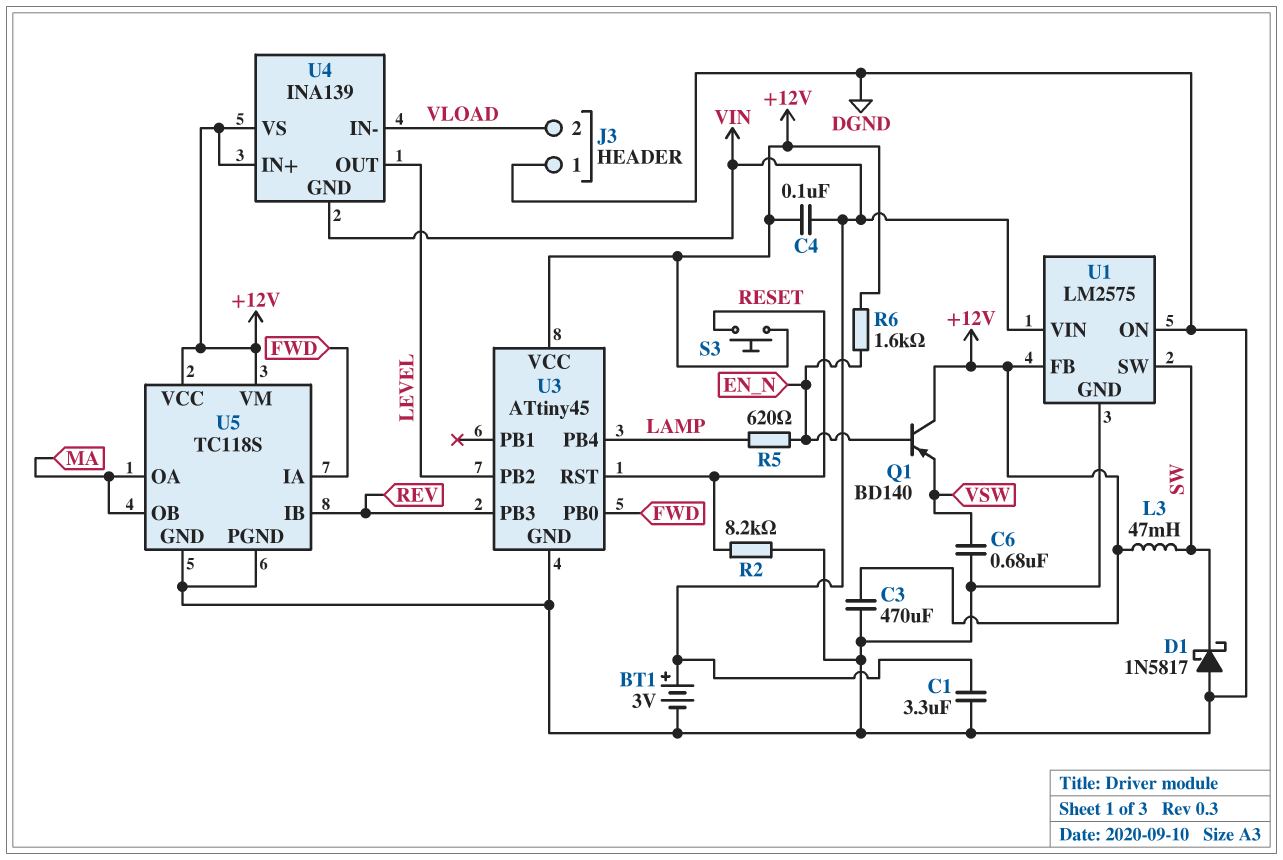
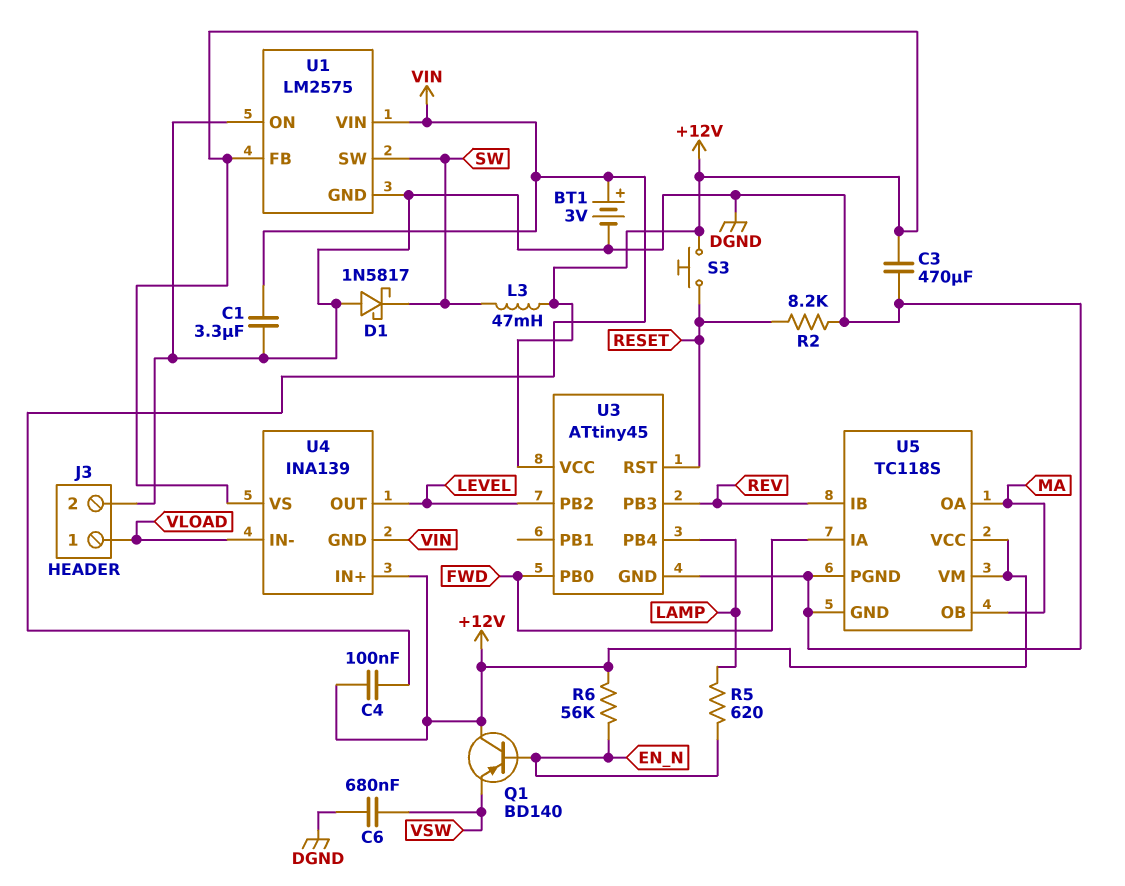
J3 pin 1: DGND -> VLOAD
J3 pin 2: VLOAD -> DGND
R6: 1.6k (+12V, EN_N) -> 56k (+12V, EN_N)

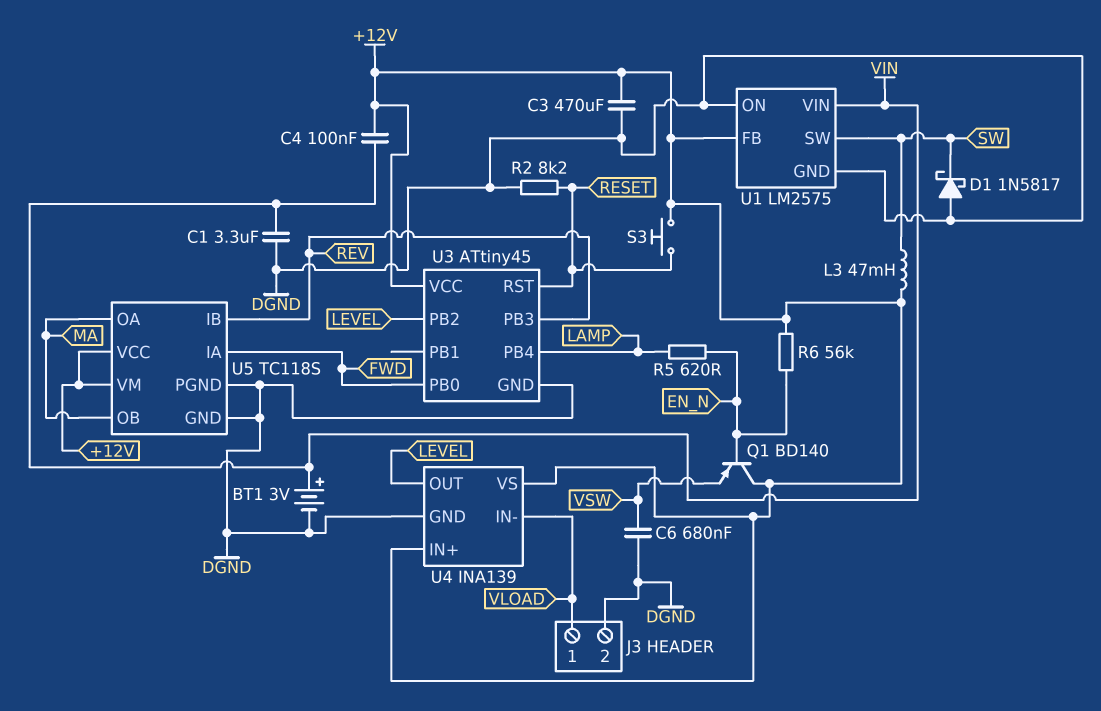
U4 pin GND: VIN -> DGND

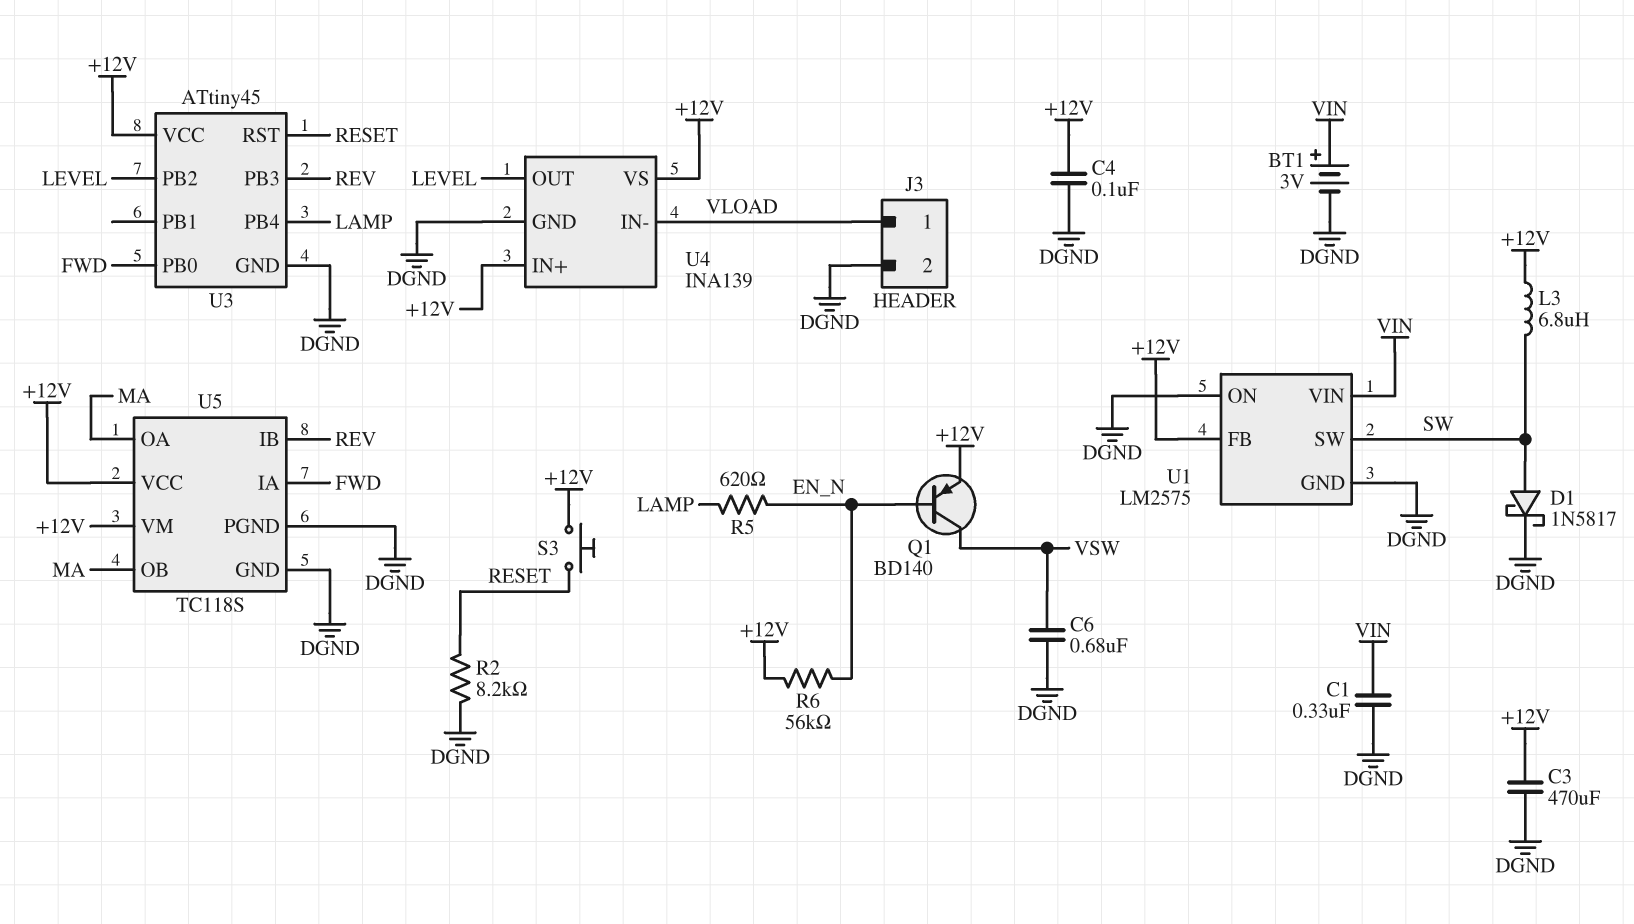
C1: 3.3uF (DGND, VIN) -> 330nF (DGND, VIN)
C4: 100nF (+12V, VIN) -> 100nF (+12V, DGND)
D1: schottky 1N5817 (A DGND, K SW) -> schottky 1N5817 (A SW, K DGND)
L3: 47mH (+12V, SW) -> 6.8uH (+12V, SW)
Q1: PNP BD140 (B EN_N, C +12V, E VSW) -> PNP BD140 (B EN_N, C VSW, E +12V)

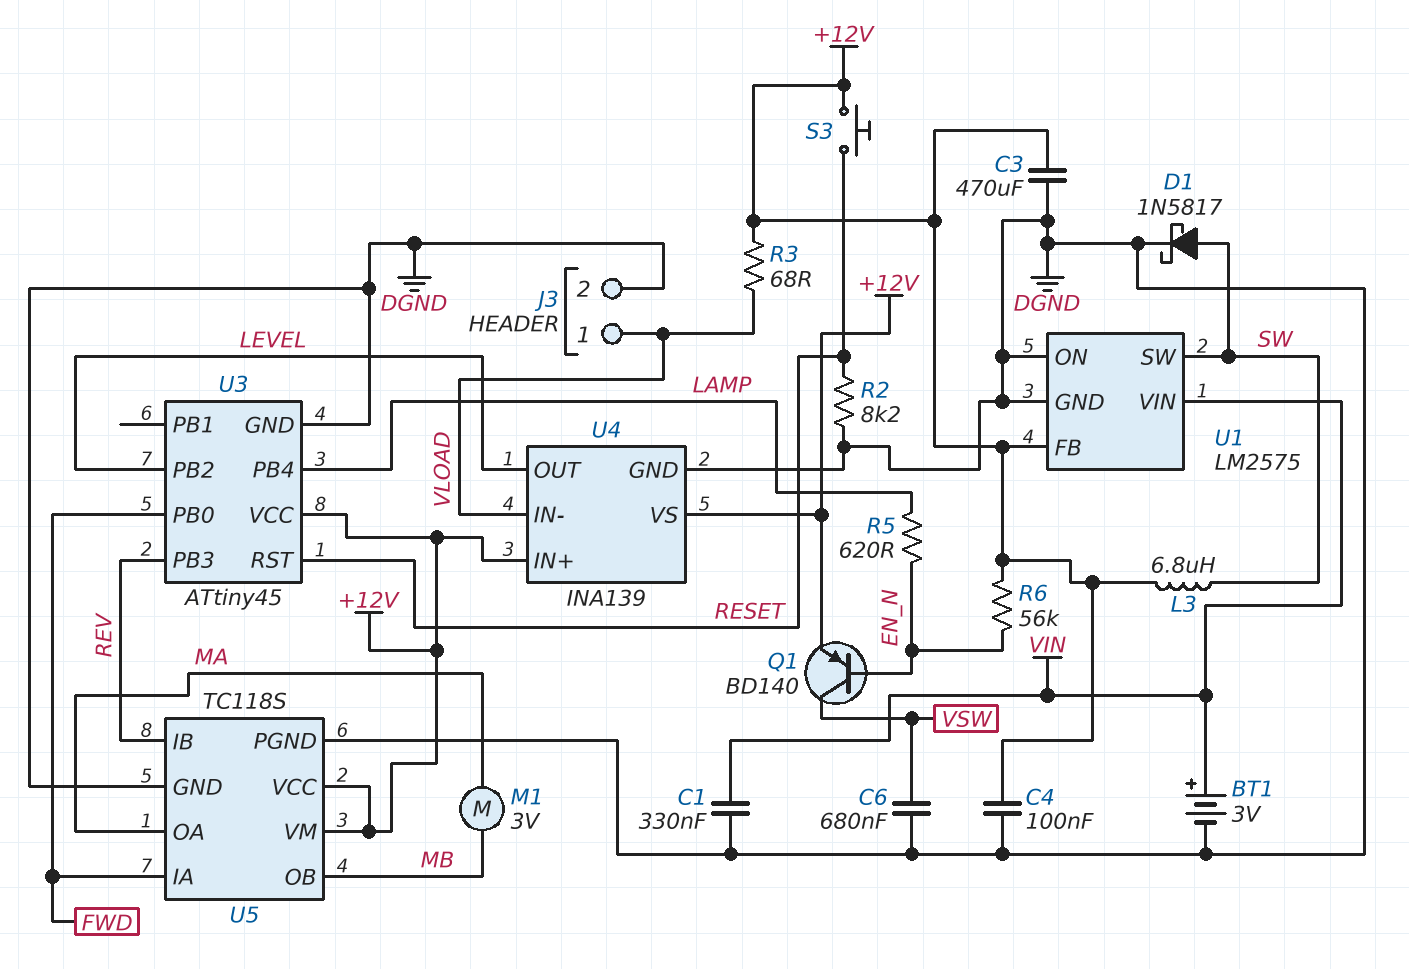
M1: none -> motor 3V (MA, MB)
R3: none -> 68 (+12V, VLOAD)
U5 pin OB: MA -> MB

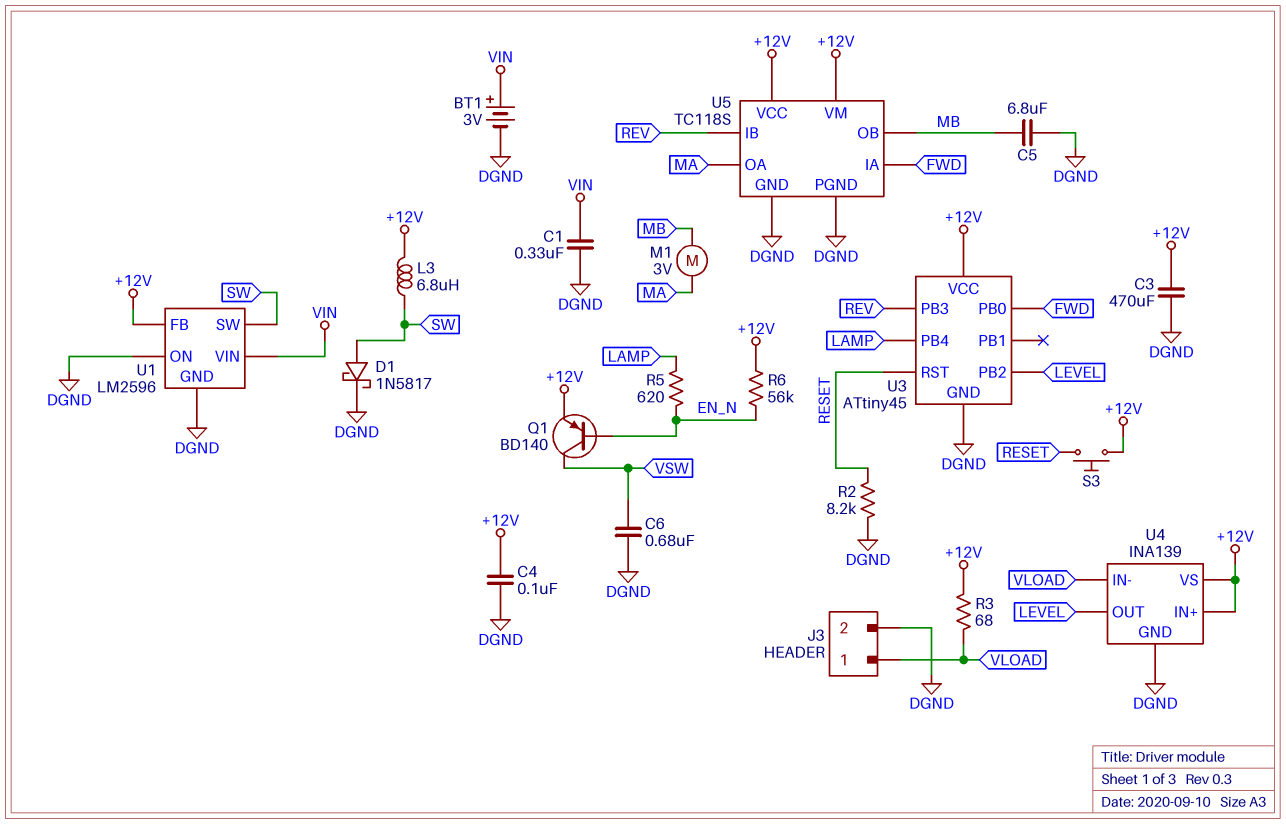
C5: none -> 6.8uF (DGND, MB)
U1: LM2575 -> LM2596

